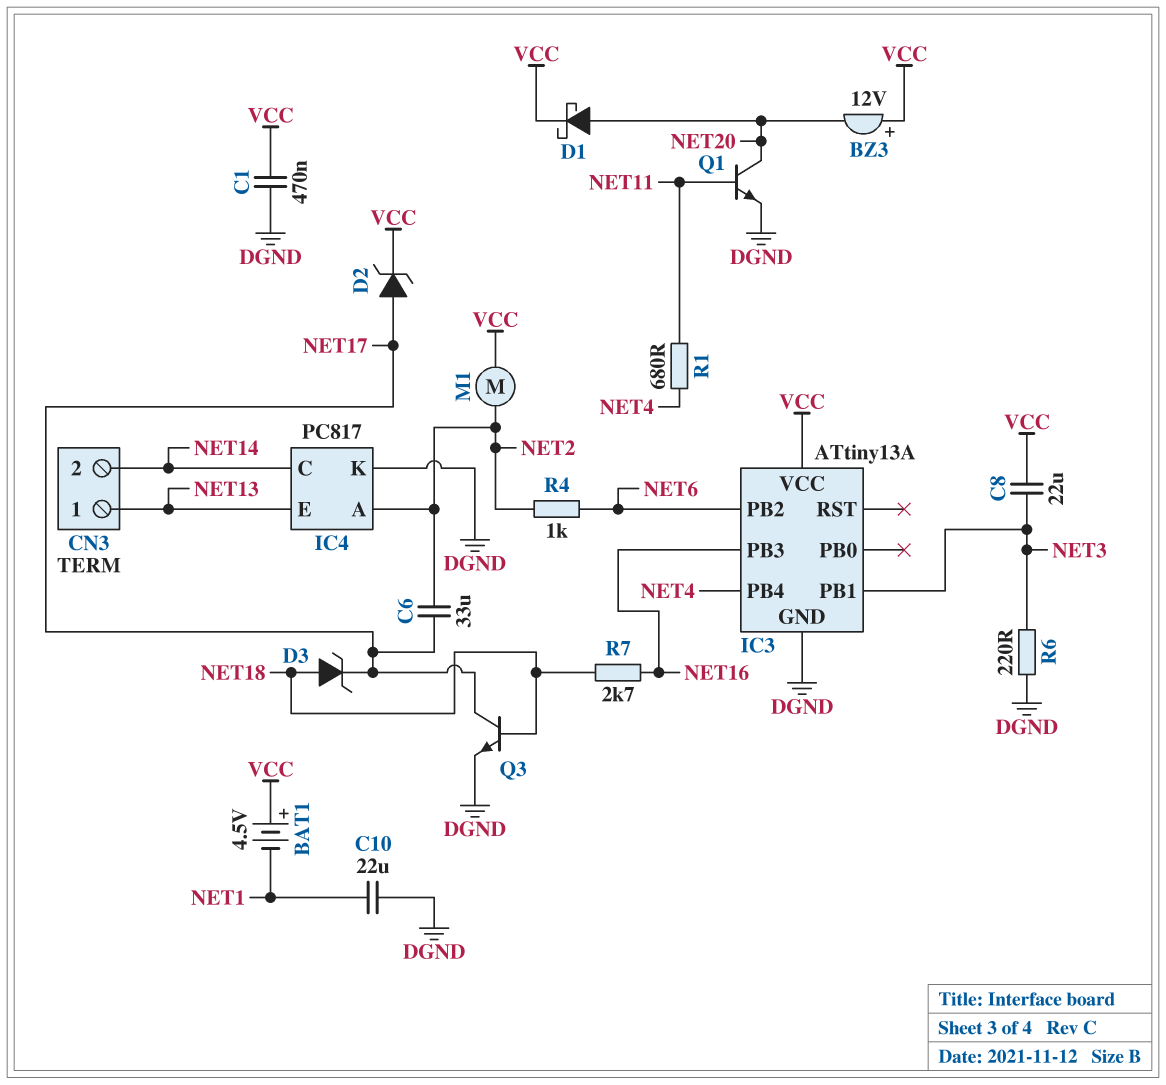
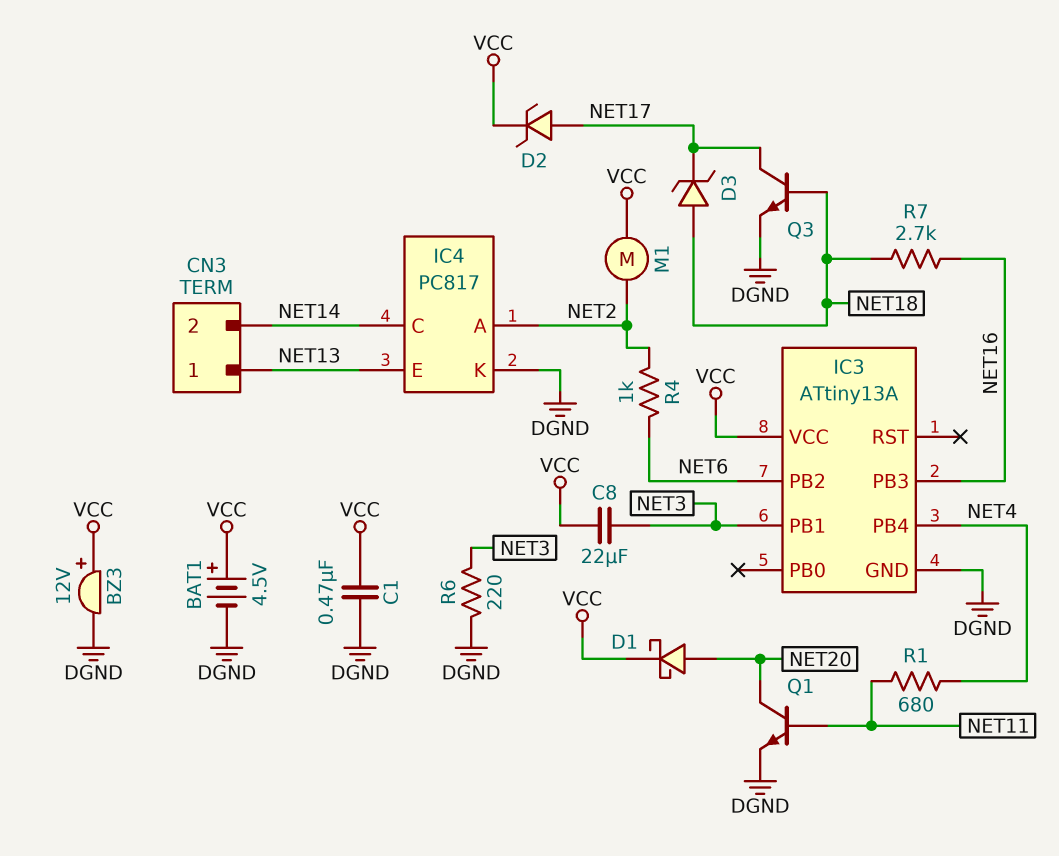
BAT1: 4.5V (plus VCC, minus NET1) -> 4.5V (plus VCC, minus DGND)
BZ3: buzzer 12V (plus VCC, minus NET20) -> buzzer 12V (plus VCC, minus DGND)
C6: 33uF (NET2, NET17) -> none
C10: 22uF (DGND, NET1) -> none

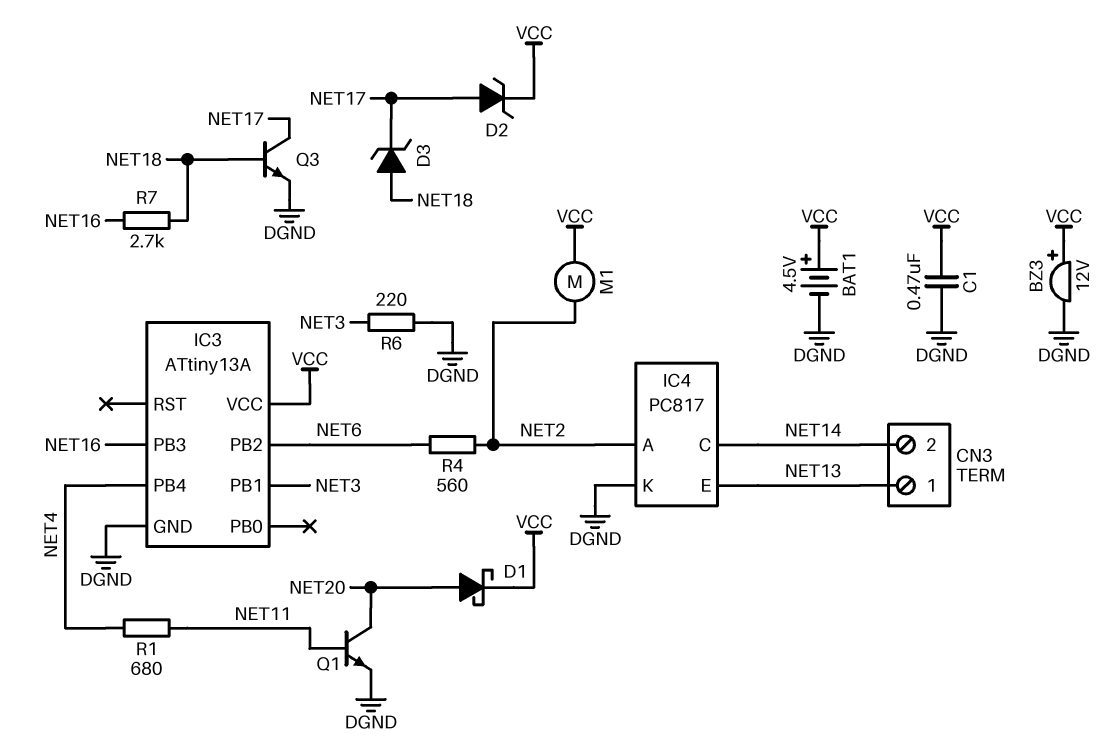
C8: 22uF (NET3, VCC) -> none
R4: 1k (NET2, NET6) -> 560 (NET2, NET6)

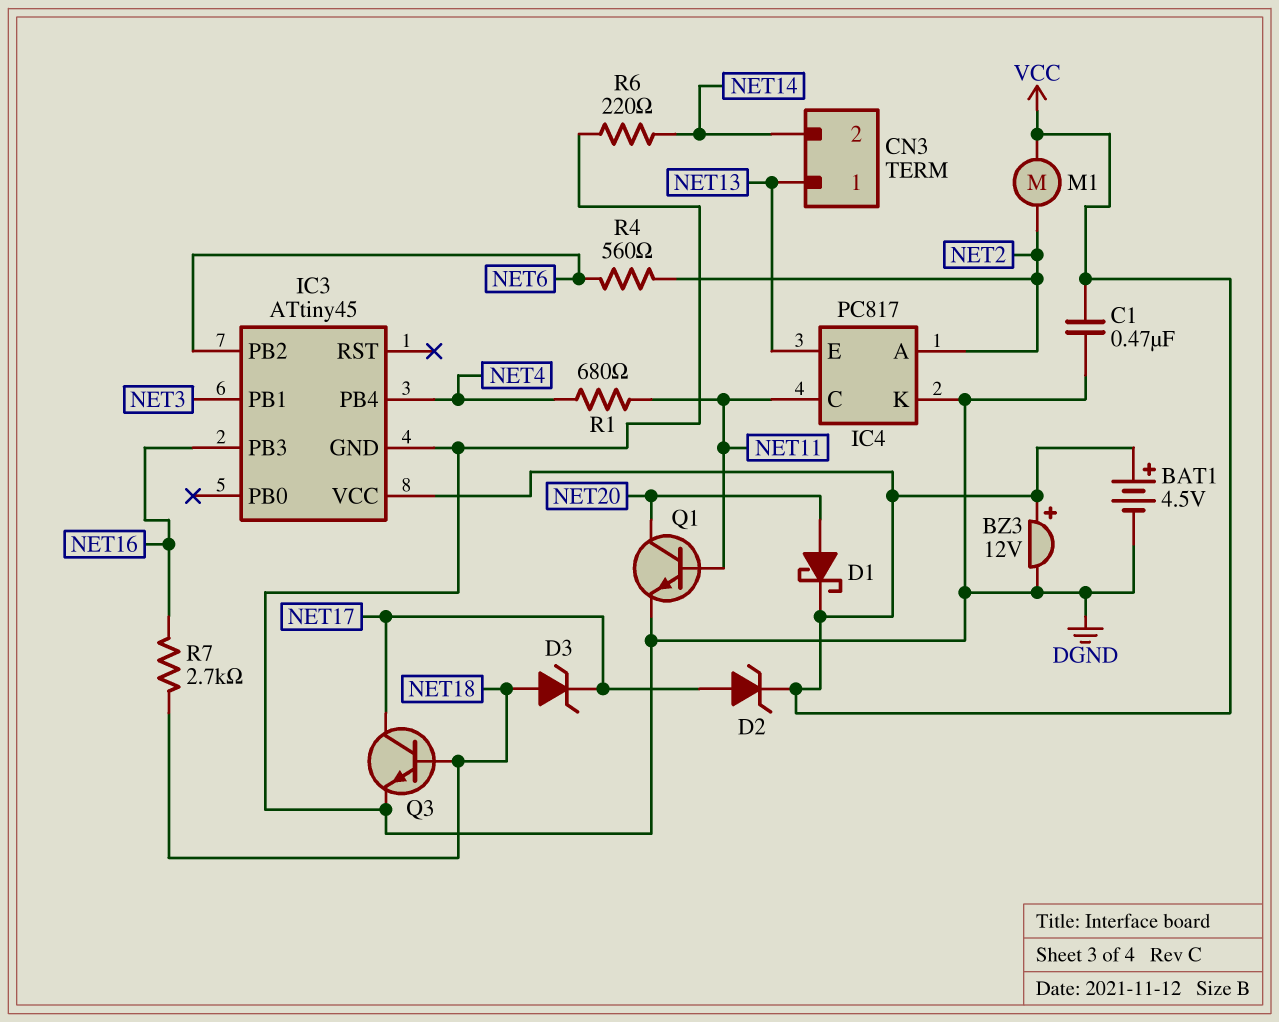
IC3: ATtiny13A -> ATtiny45
IC4 pin C: NET14 -> NET11
R6: 220 (DGND, NET3) -> 220 (DGND, NET14)

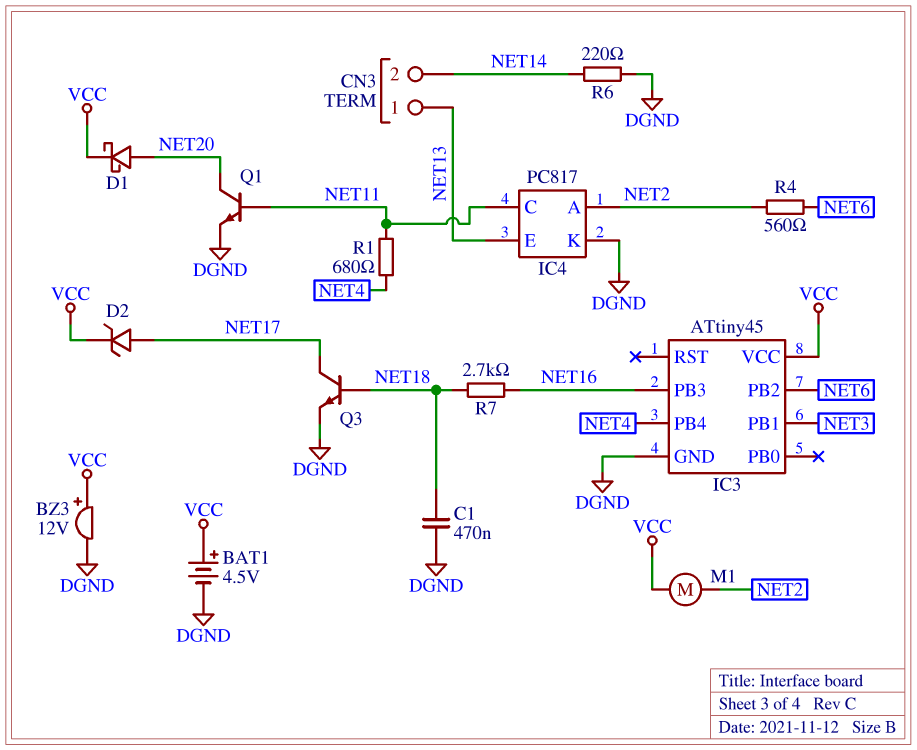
C1: 470nF (DGND, VCC) -> 470nF (DGND, NET18)
D3: zener (A NET18, K NET17) -> none

